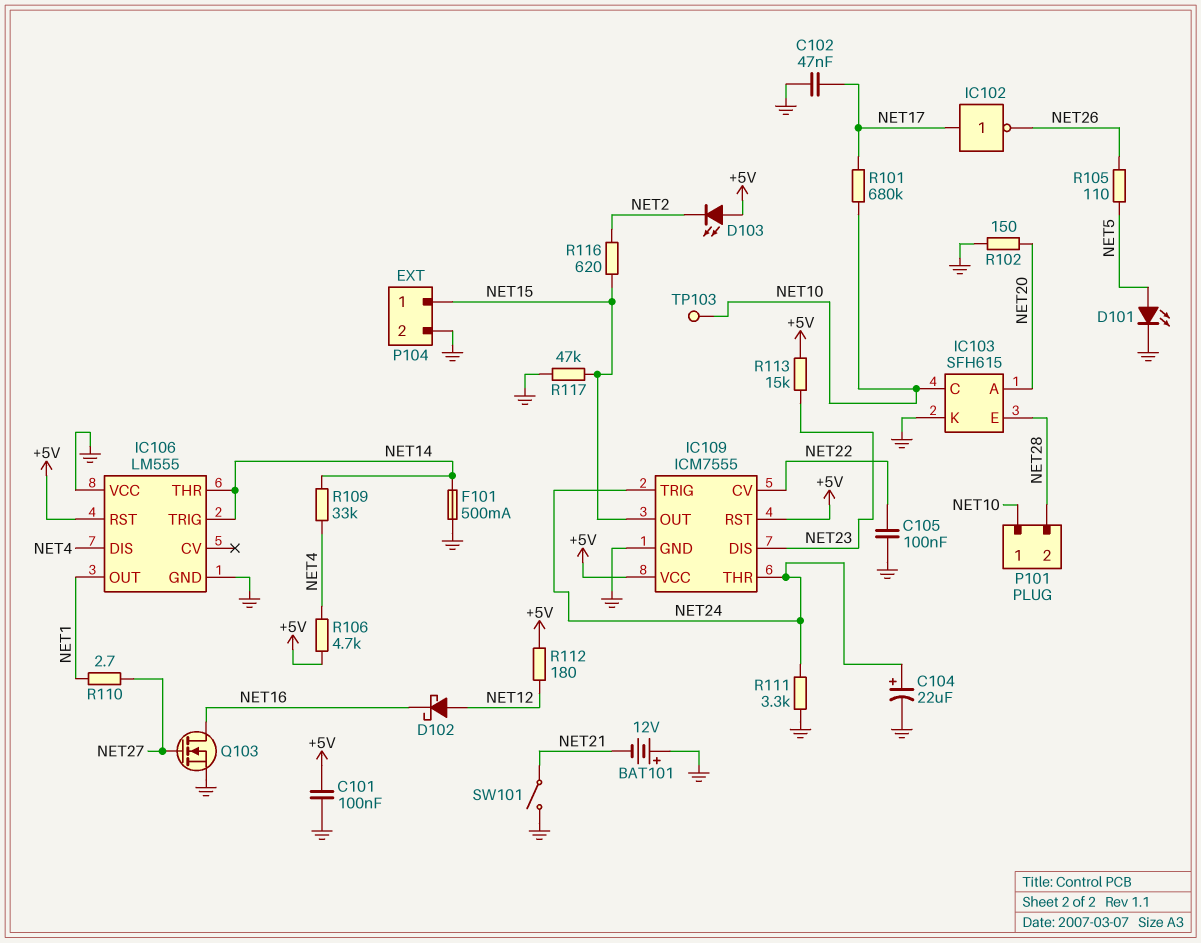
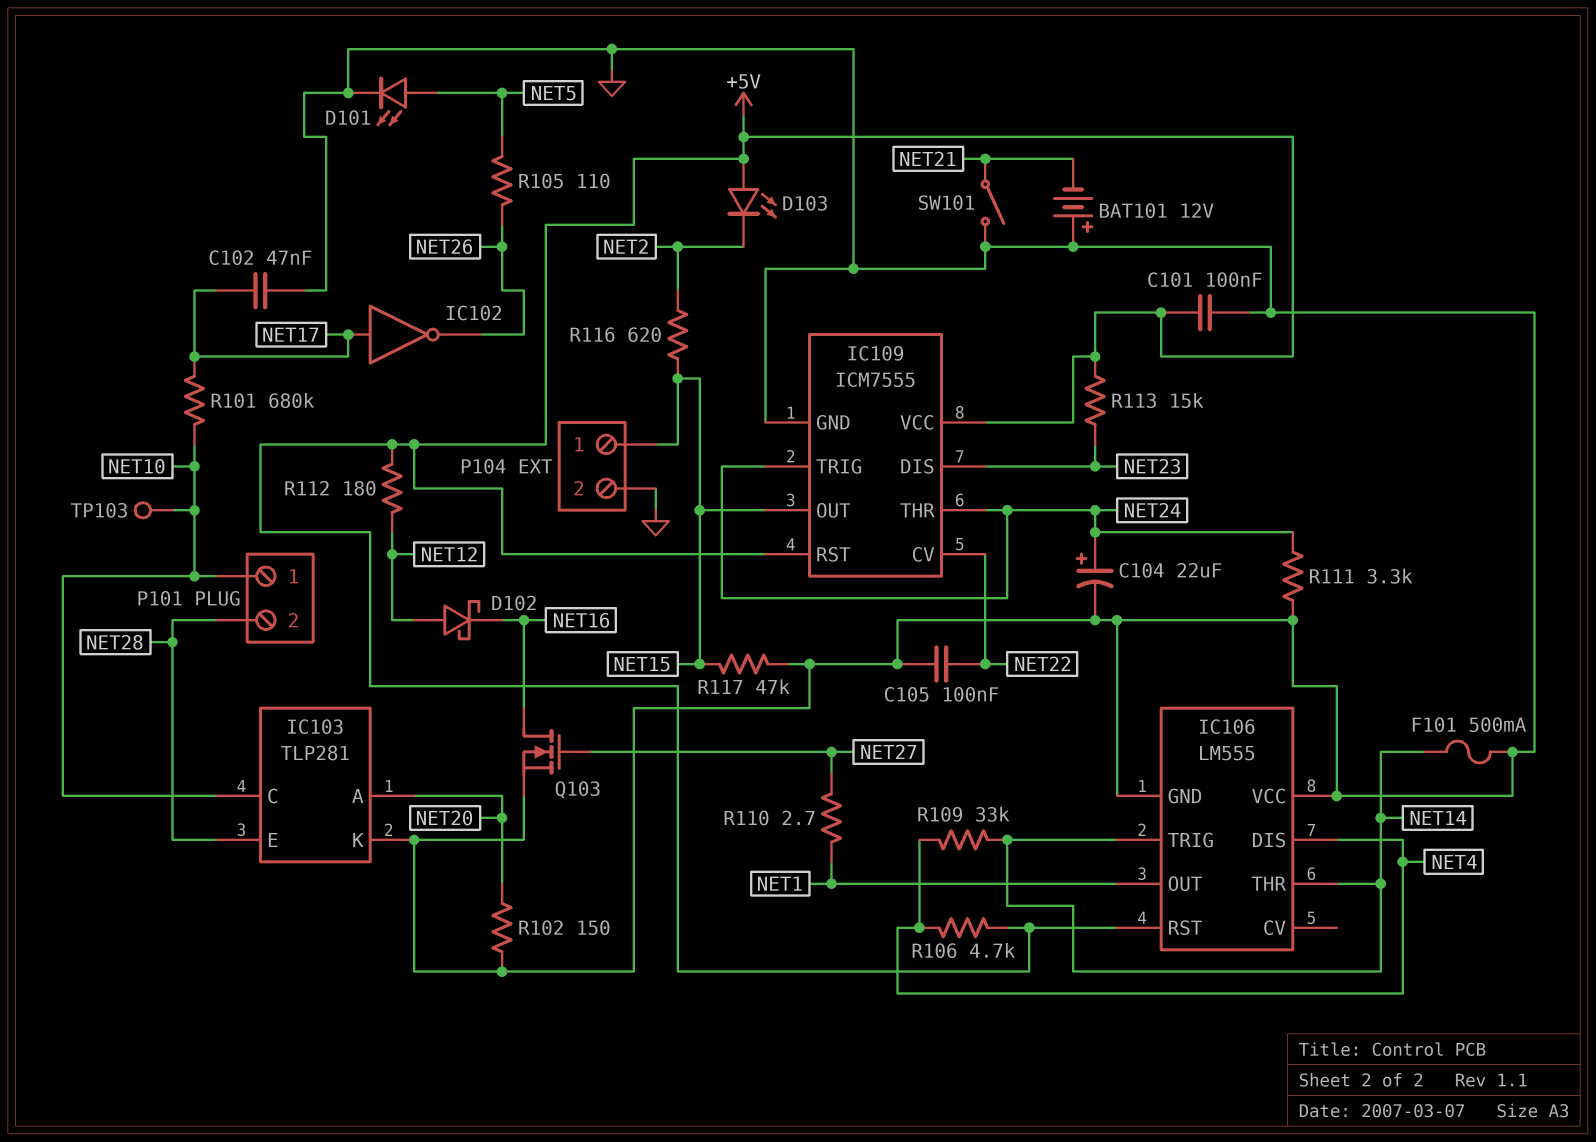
IC103: SFH615 -> TLP281

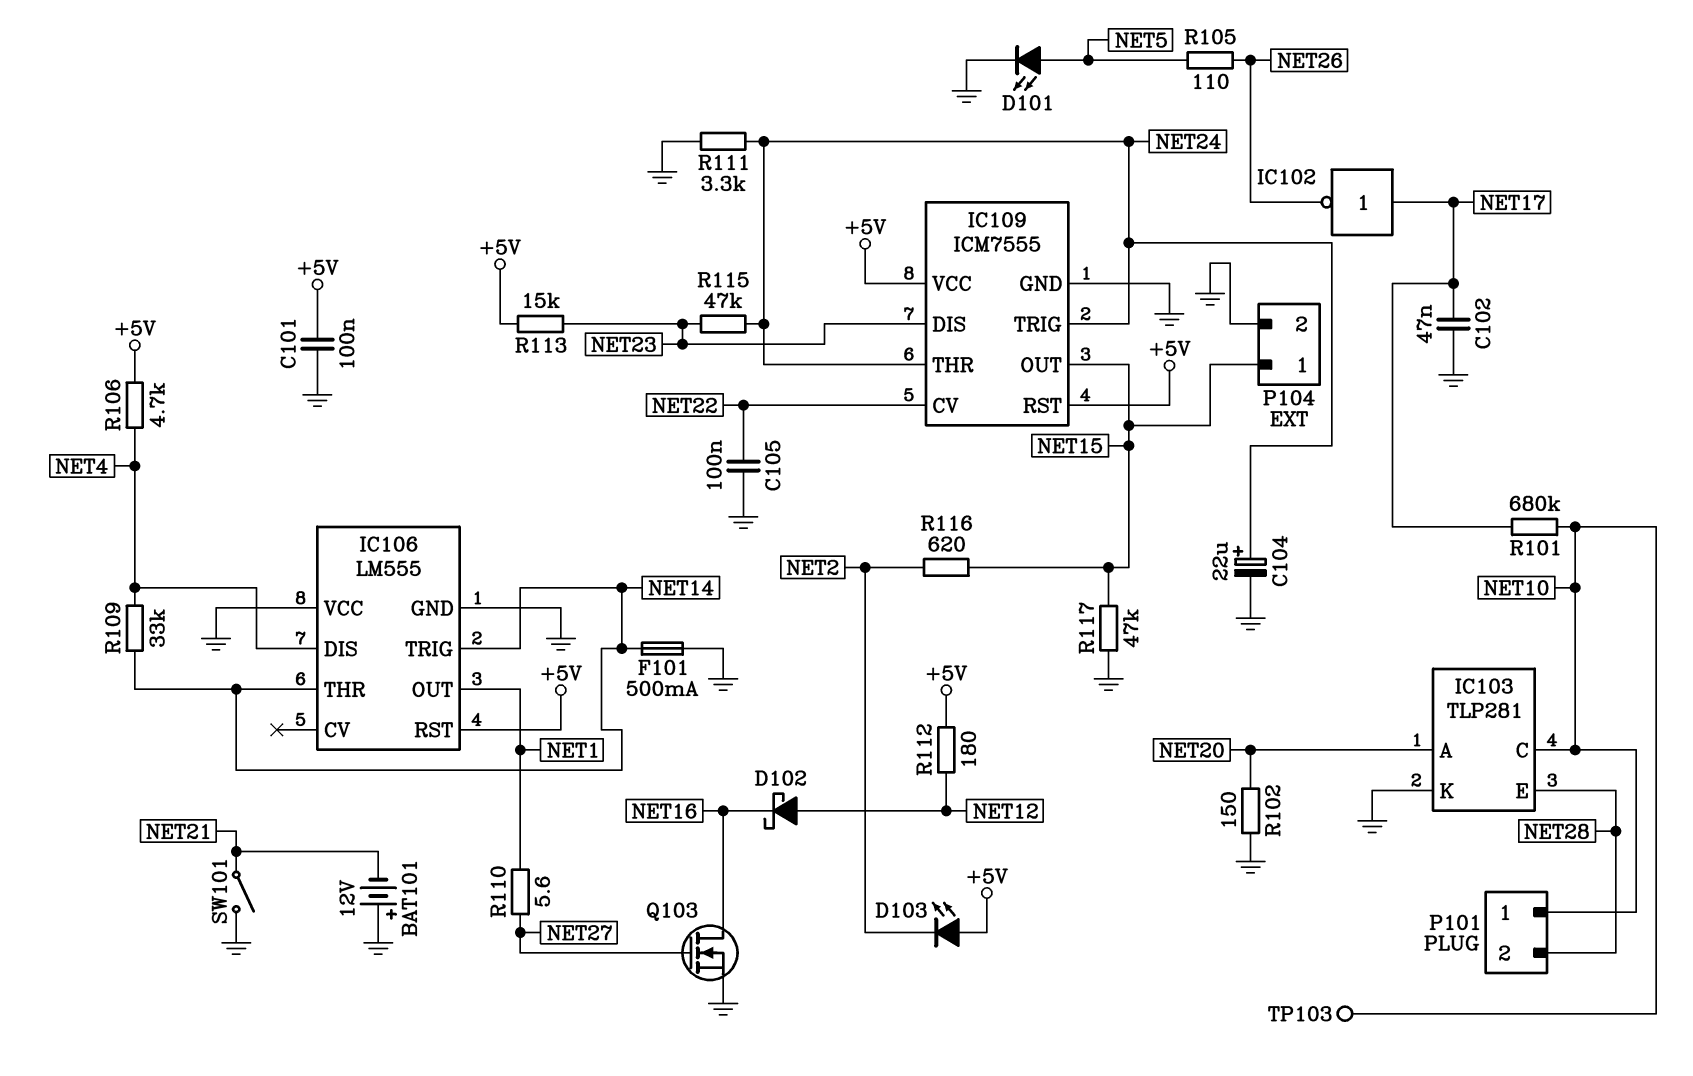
R110: 2.7 (NET1, NET27) -> 5.6 (NET1, NET27)
R115: none -> 47k (NET23, NET24)

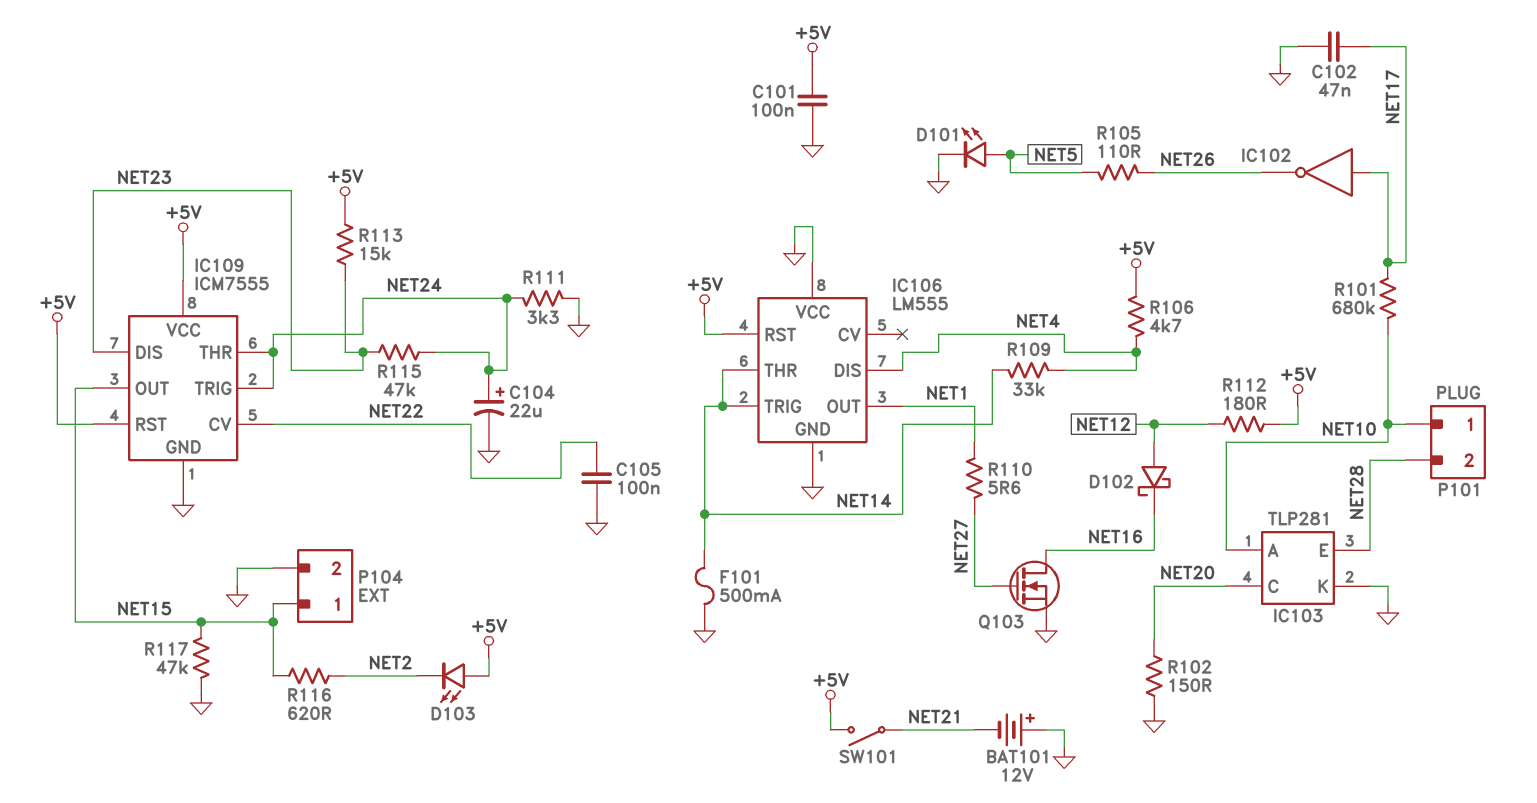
IC103 pin A: NET20 -> NET10
IC103 pin C: NET10 -> NET20
SW101: switch (GND, NET21) -> switch (+5V, NET21)
TP103: test point (NET10) -> none

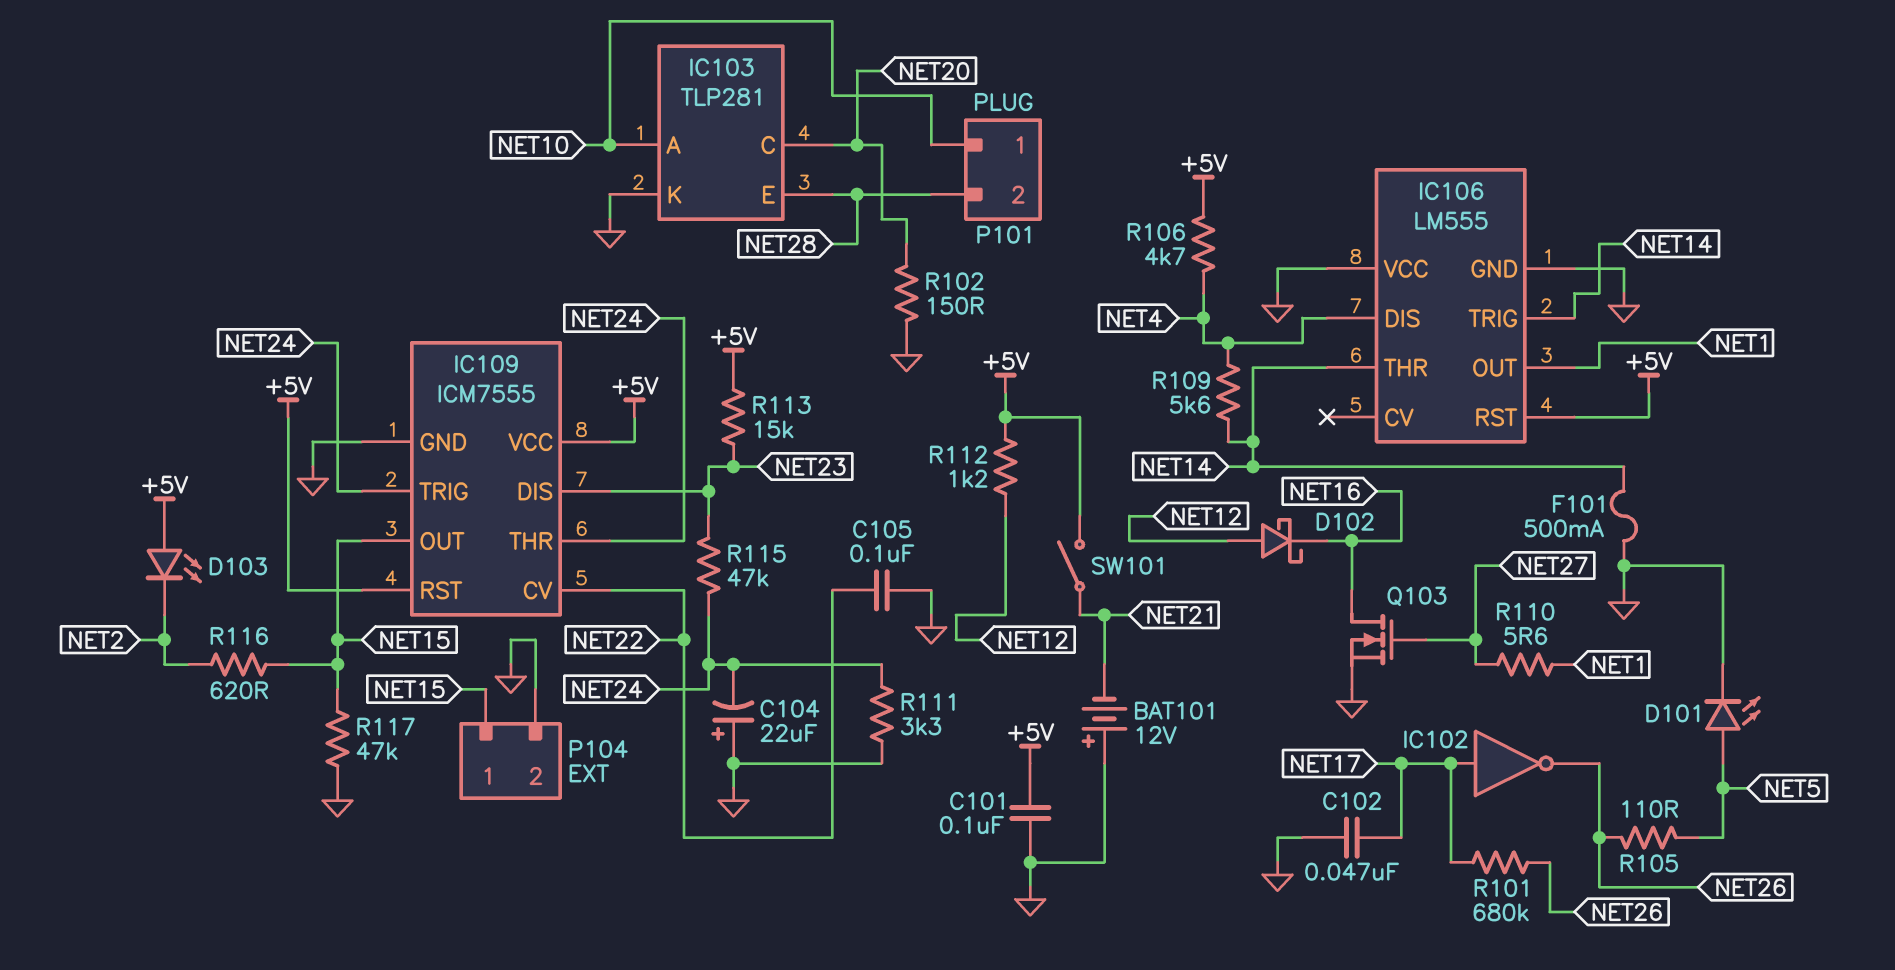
C104: 22uF (plus NET24, minus GND) -> 22uF (plus GND, minus NET24)
R101: 680k (NET10, NET17) -> 680k (NET17, NET26)
R109: 33k (NET4, NET14) -> 5.6k (NET4, NET14)
R112: 180 (+5V, NET12) -> 1.2k (+5V, NET12)

